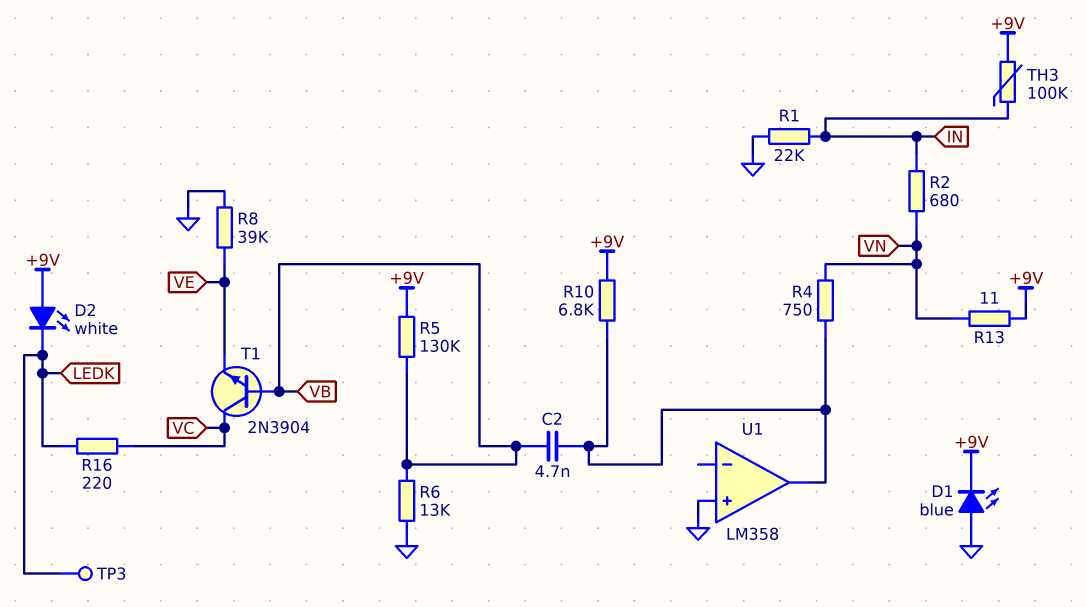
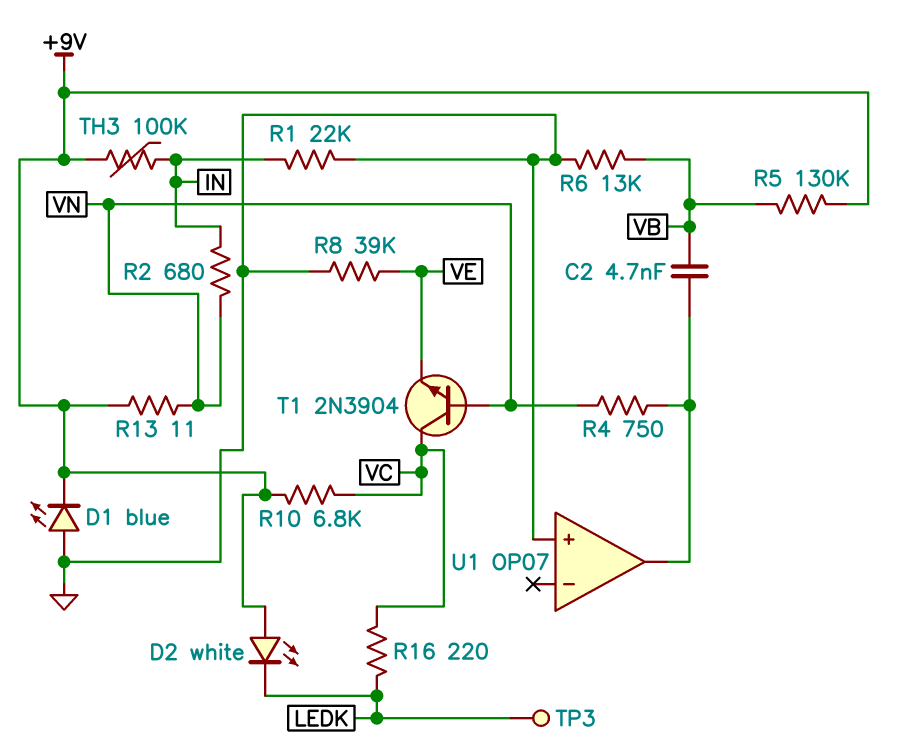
R10: 6.8k (+9V, U1/out) -> 6.8k (+9V, VC)
T1: NPN 2N3904 (B VB, C VC, E VE) -> NPN 2N3904 (B VN, C VC, E VE)
U1: LM358 -> OP07

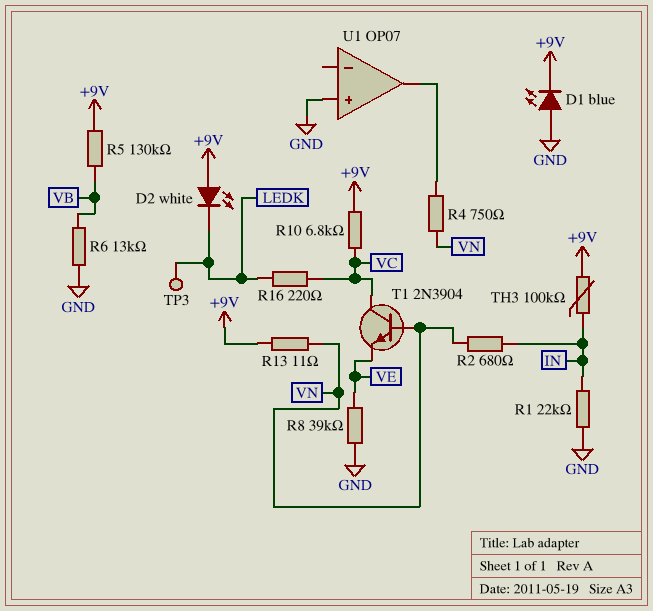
C2: 4.7nF (U1/out, VB) -> none

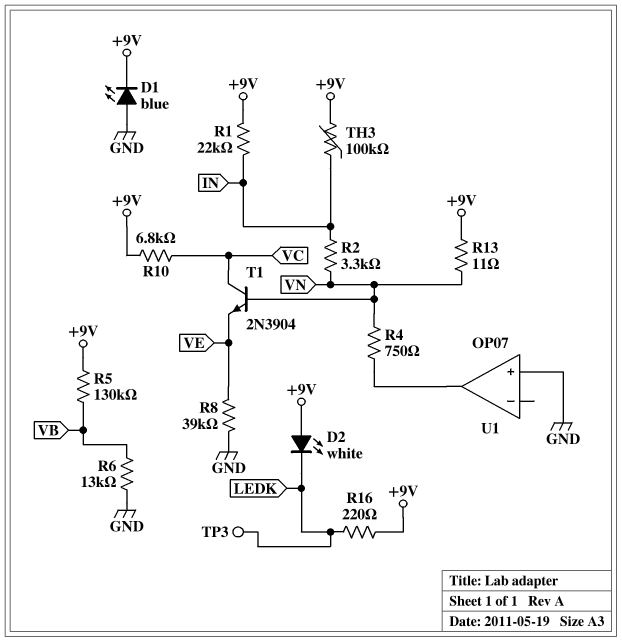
R1: 22k (GND, IN) -> 22k (+9V, IN)
R2: 680 (IN, VN) -> 3.3k (IN, VN)
R16: 220 (LEDK, VC) -> 220 (+9V, LEDK)

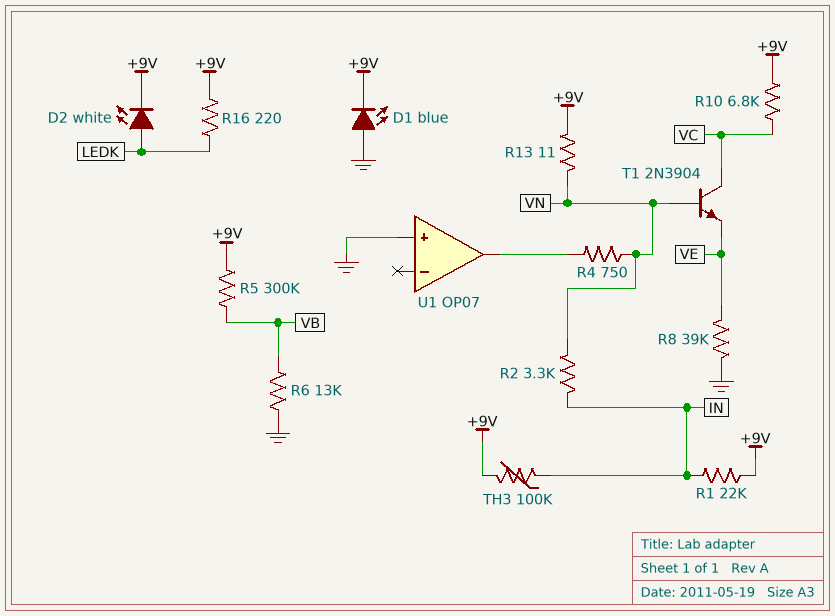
D2: LED white (A +9V, K LEDK) -> LED white (A LEDK, K +9V)
R5: 130k (+9V, VB) -> 300k (+9V, VB)
TP3: test point (LEDK) -> none

